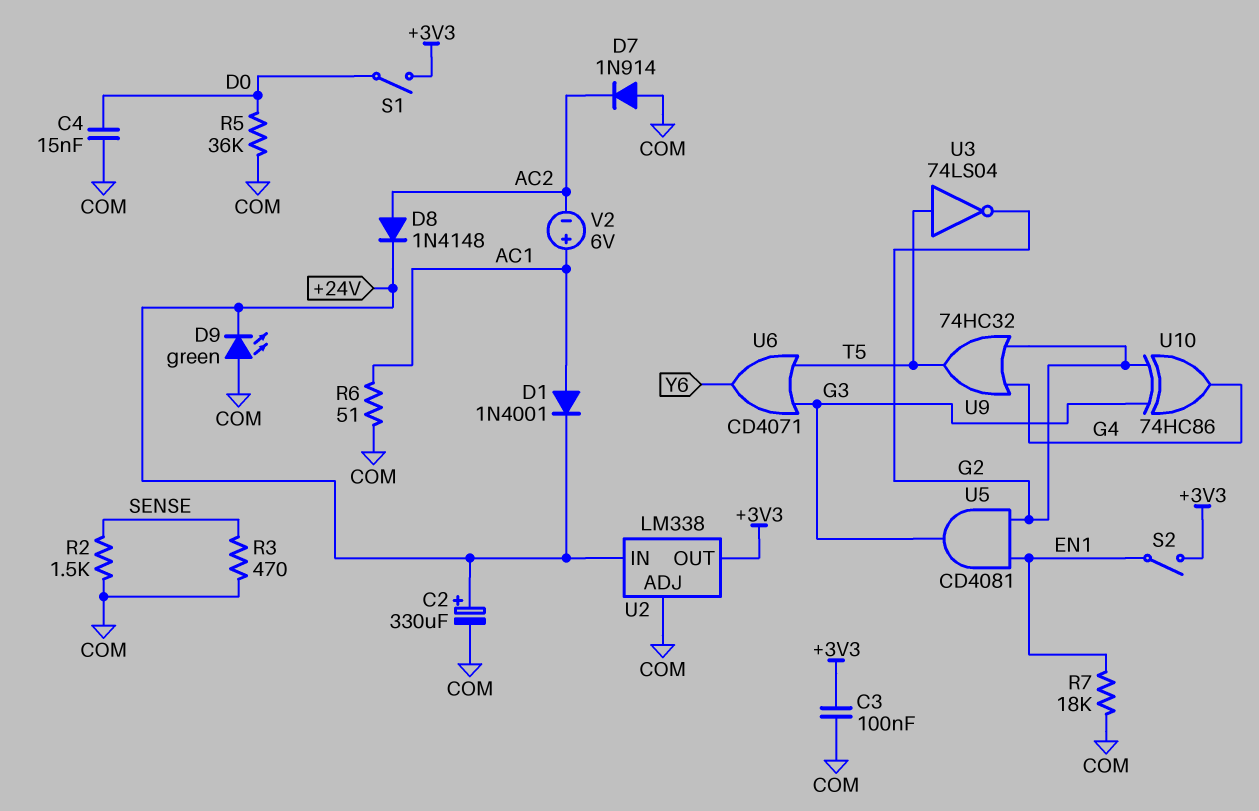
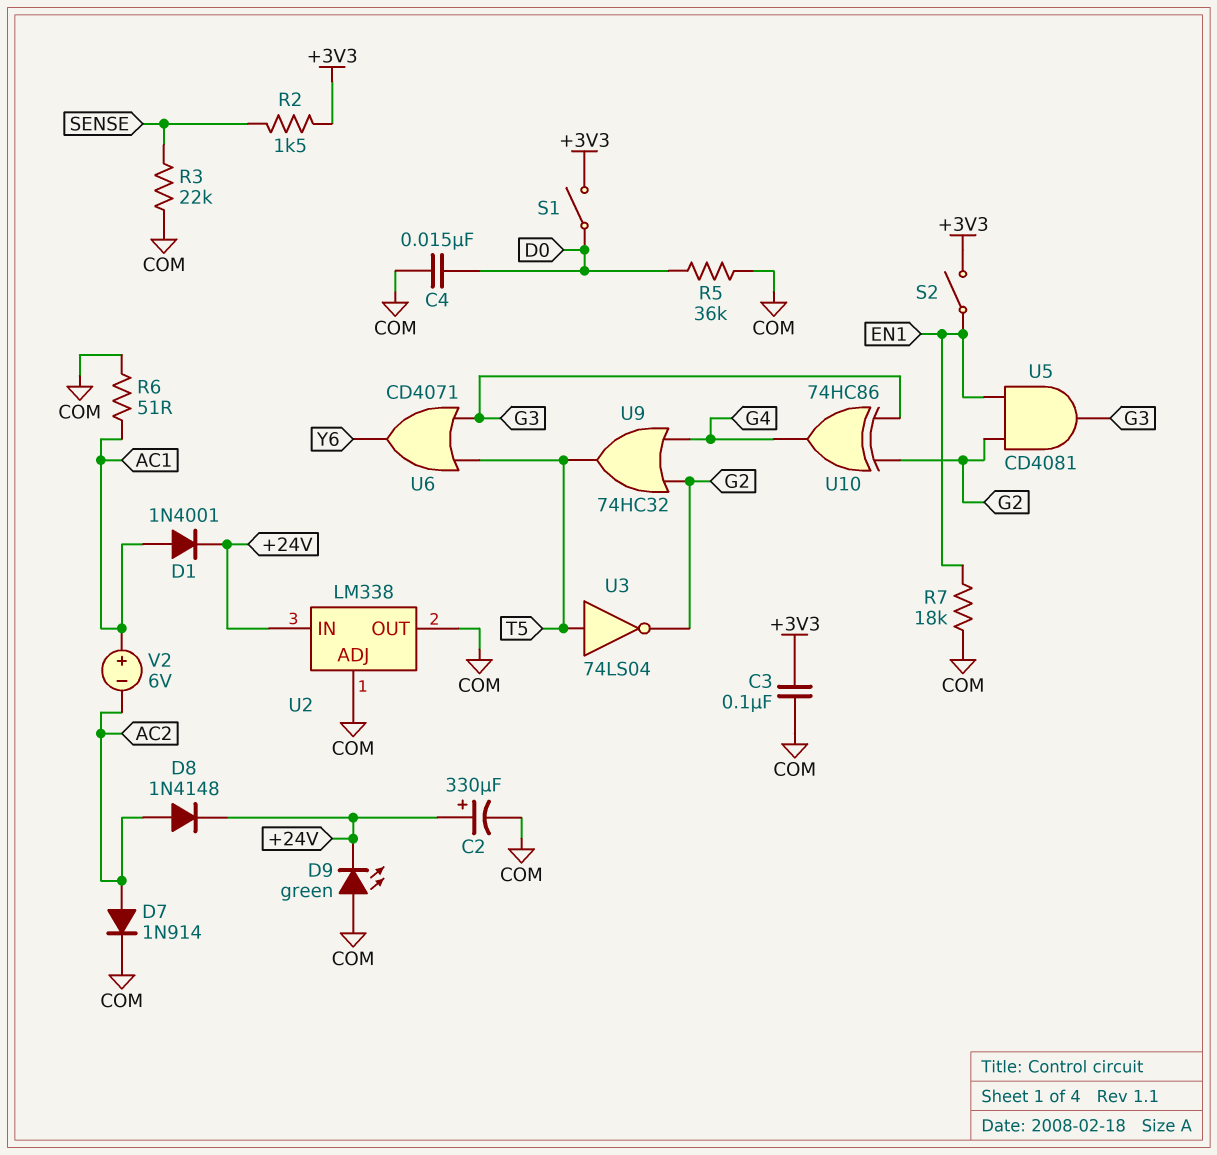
D7: diode 1N914 (A COM, K AC2) -> diode 1N914 (A AC2, K COM)
R2: 1.5k (COM, SENSE) -> 1.5k (+3V3, SENSE)
R3: 470 (COM, SENSE) -> 22k (COM, SENSE)
U2 pin OUT: +3V3 -> COM

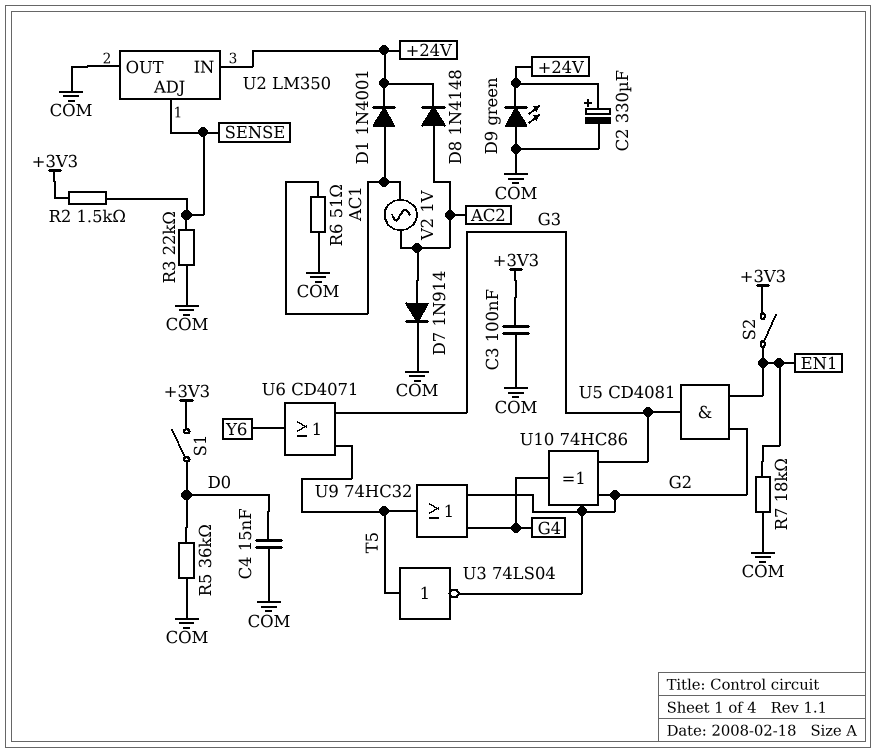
U2: LM338 -> LM350
U2 pin ADJ: COM -> SENSE
V2: 6V (plus AC1, minus AC2) -> AC 1V (AC1, AC2)

